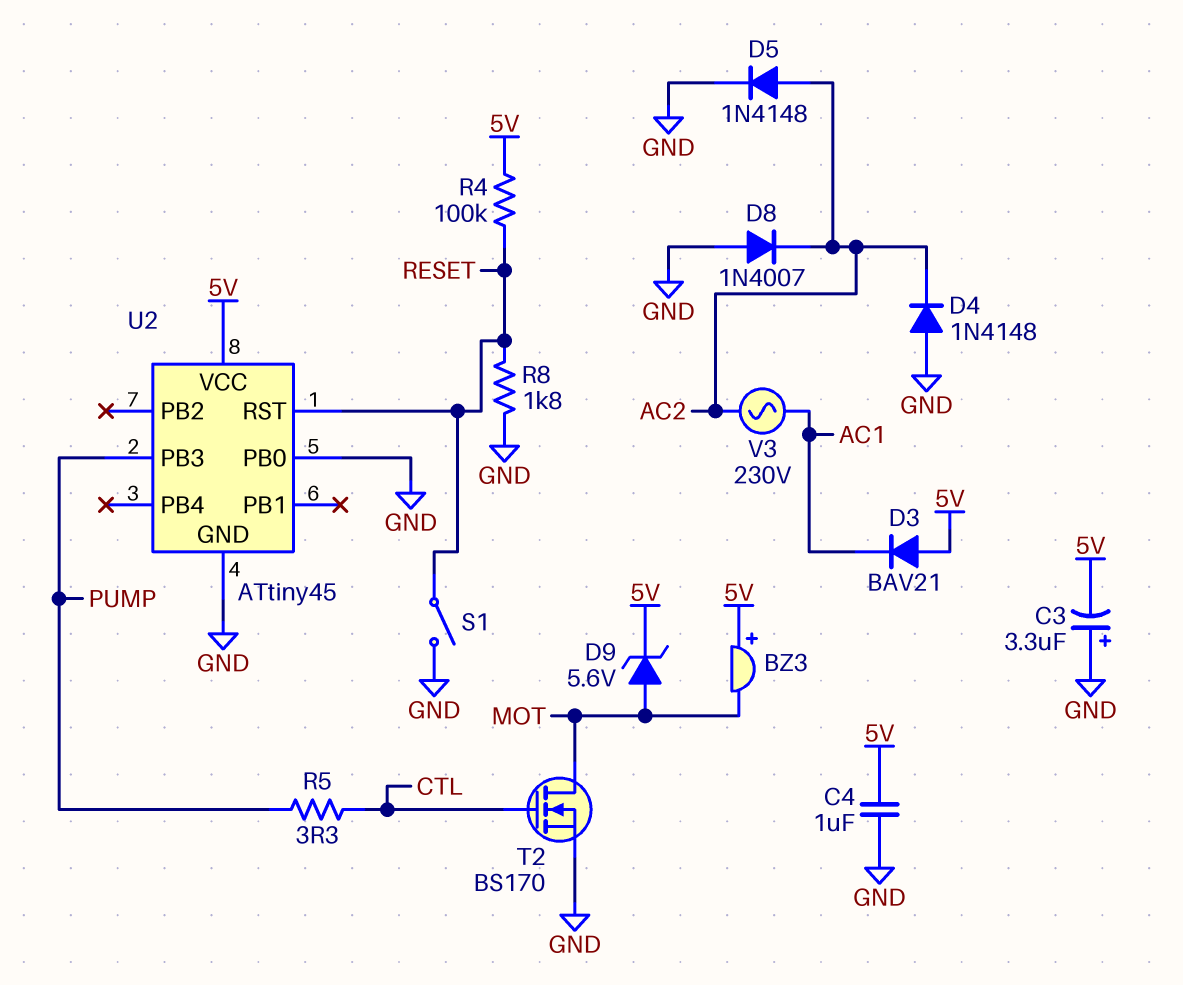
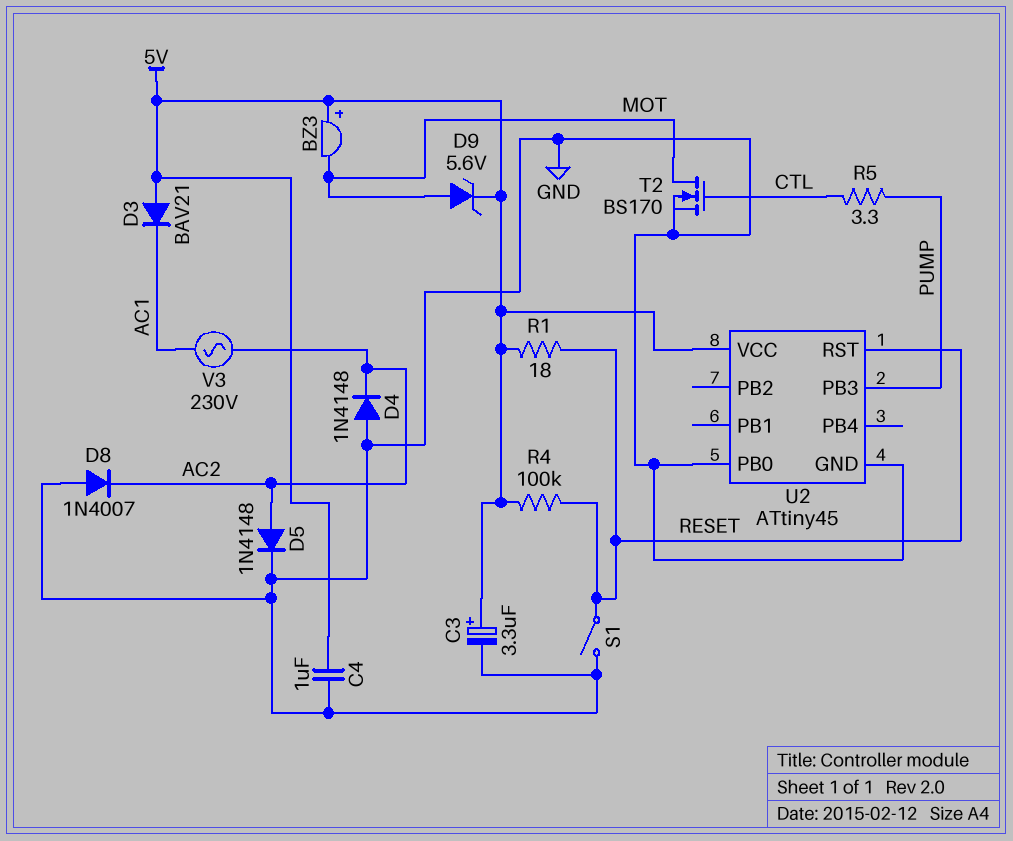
C3: 3.3uF (plus GND, minus 5V) -> 3.3uF (plus 5V, minus GND)
R1: none -> 18 (5V, RESET)
R8: 1.8k (GND, RESET) -> none

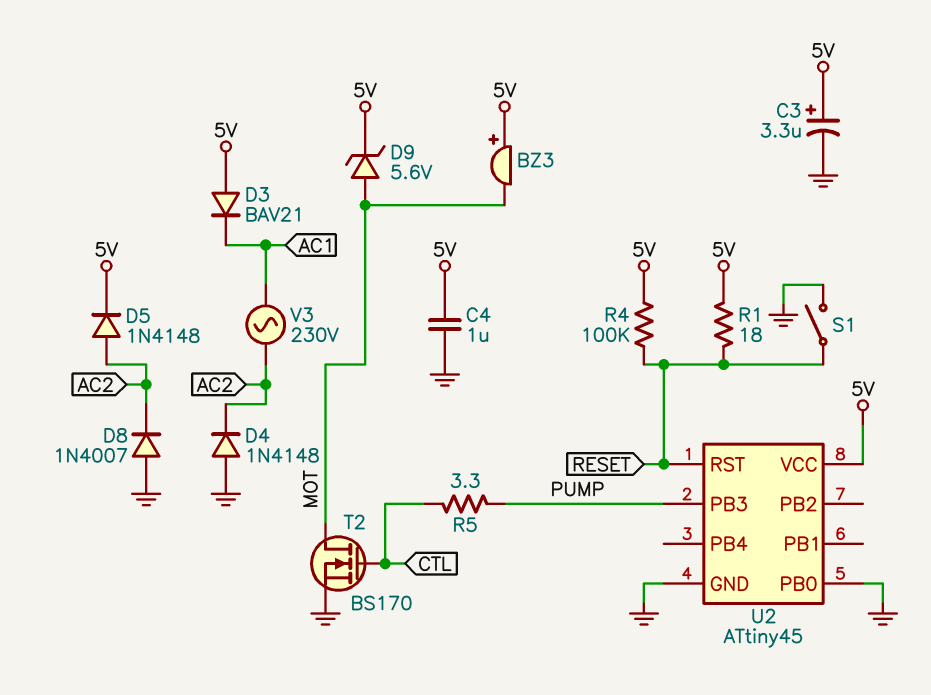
D5: diode 1N4148 (A AC2, K GND) -> diode 1N4148 (A AC2, K 5V)

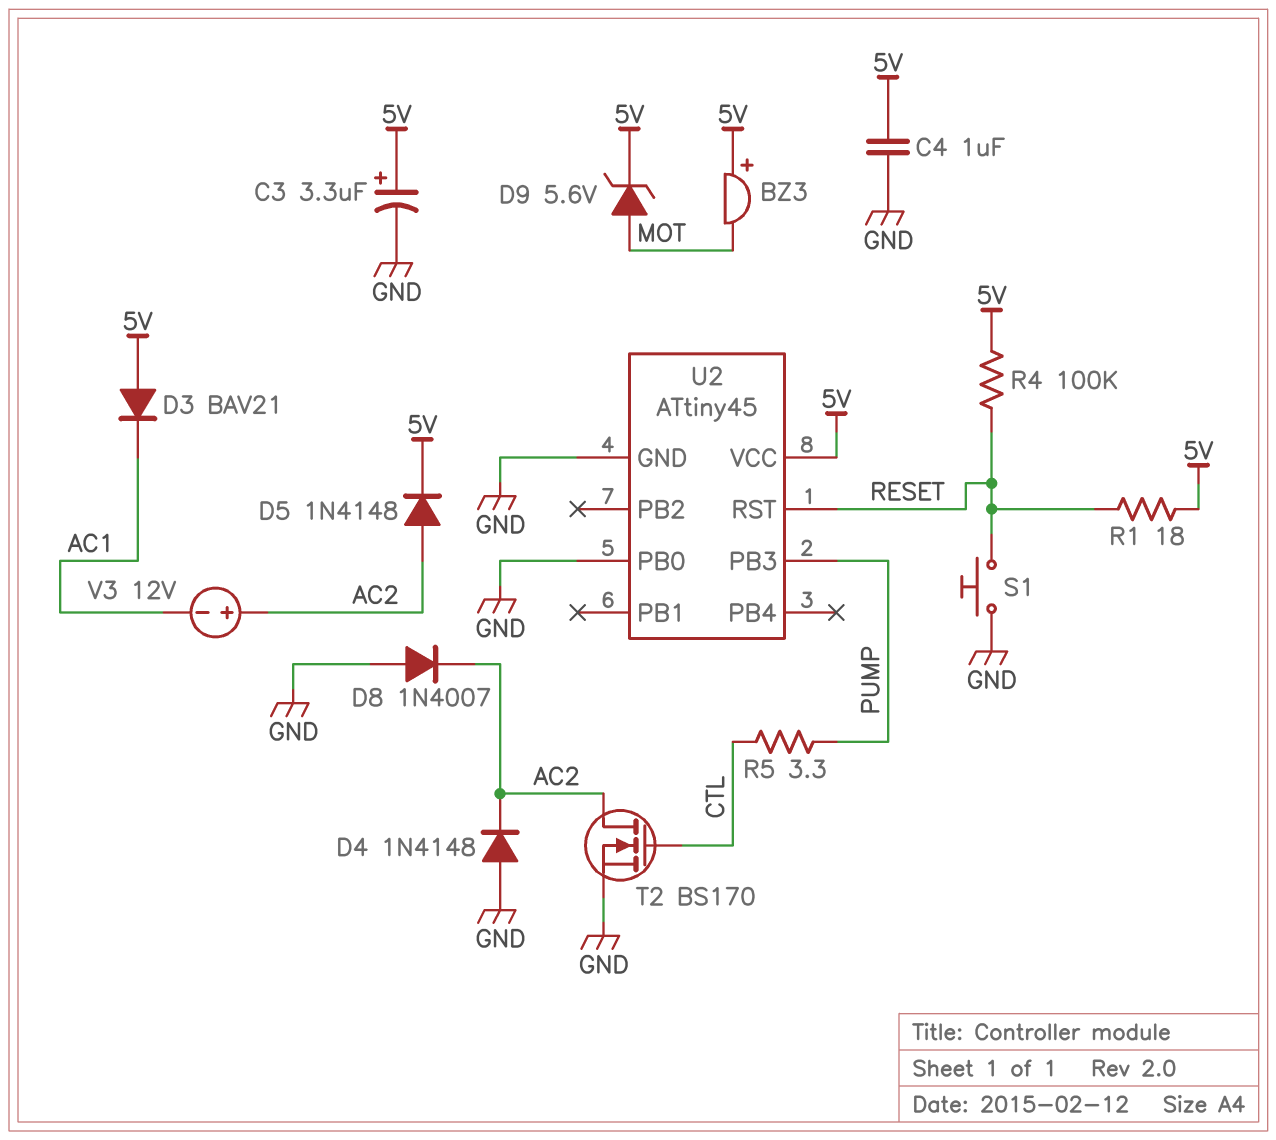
S1: switch (GND, RESET) -> button (GND, RESET)
T2: NMOS BS170 (G CTL, D MOT, S GND) -> NMOS BS170 (G CTL, D AC2, S GND)
V3: AC 230V (AC1, AC2) -> 12V (plus AC2, minus AC1)

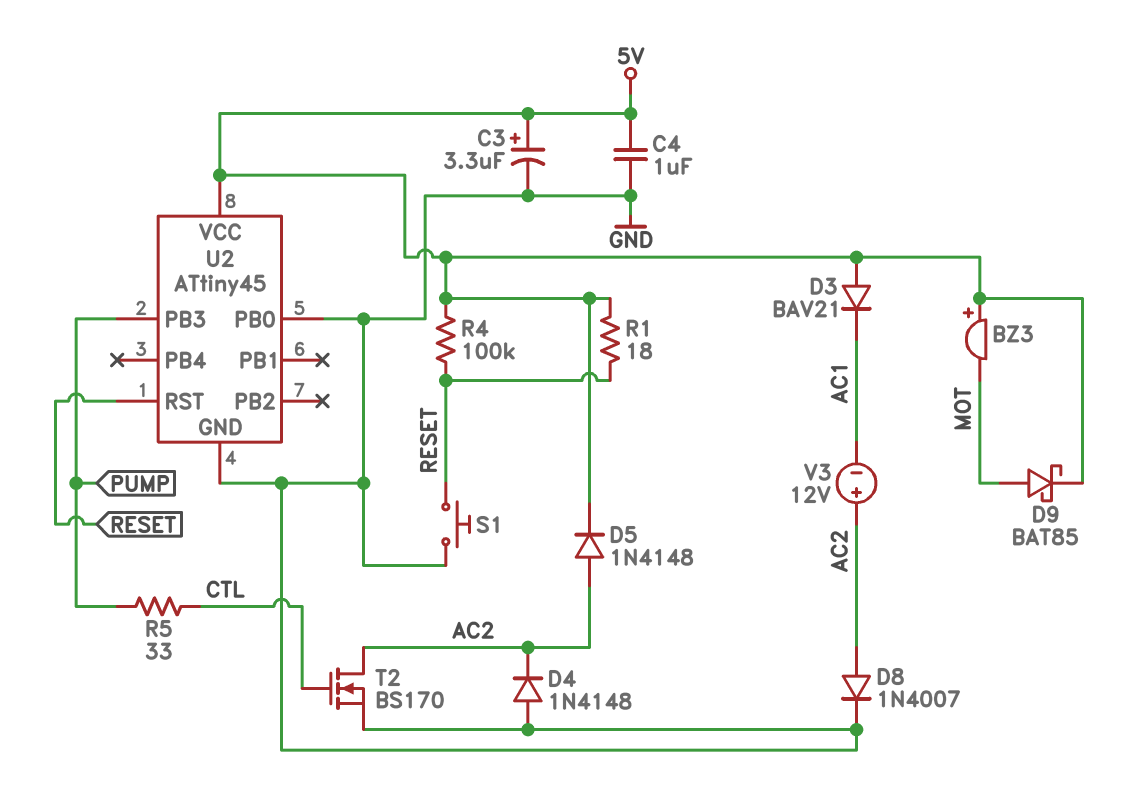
D8: diode 1N4007 (A GND, K AC2) -> diode 1N4007 (A AC2, K GND)
D9: zener 5.6V (A MOT, K 5V) -> schottky BAT85 (A MOT, K 5V)
R5: 3.3 (CTL, PUMP) -> 33 (CTL, PUMP)

